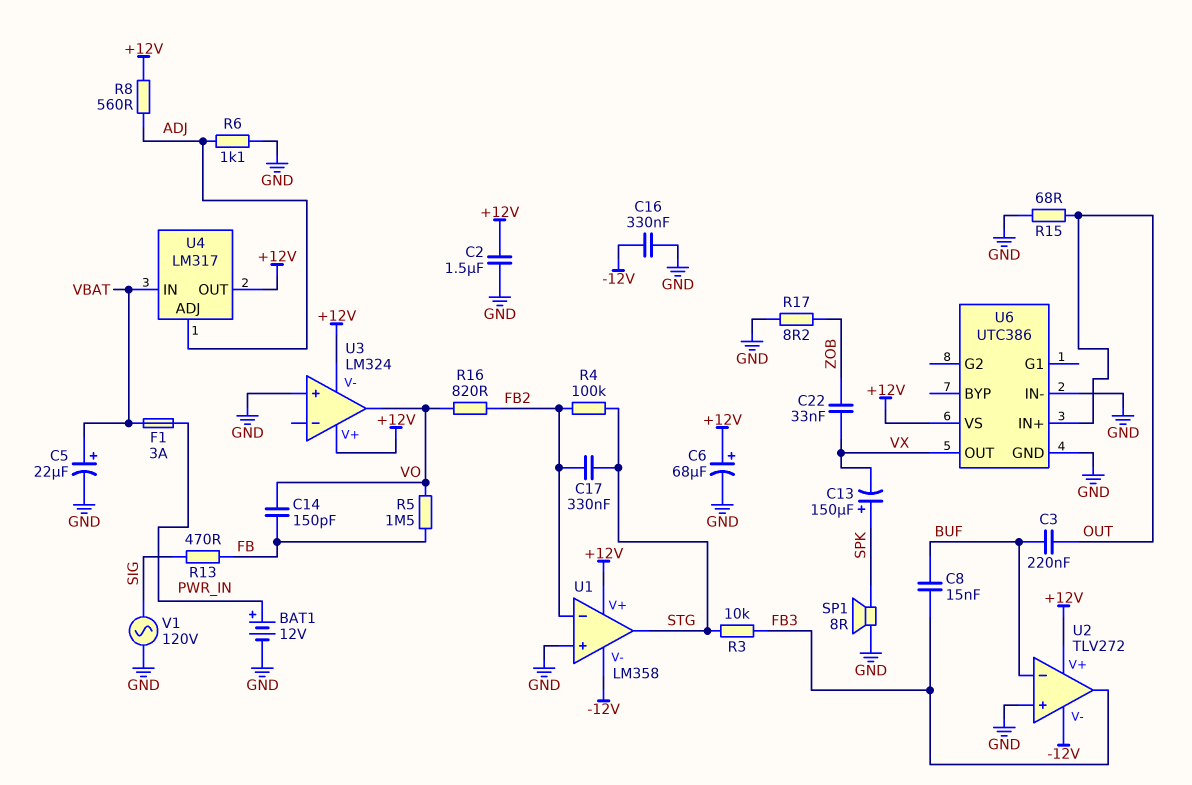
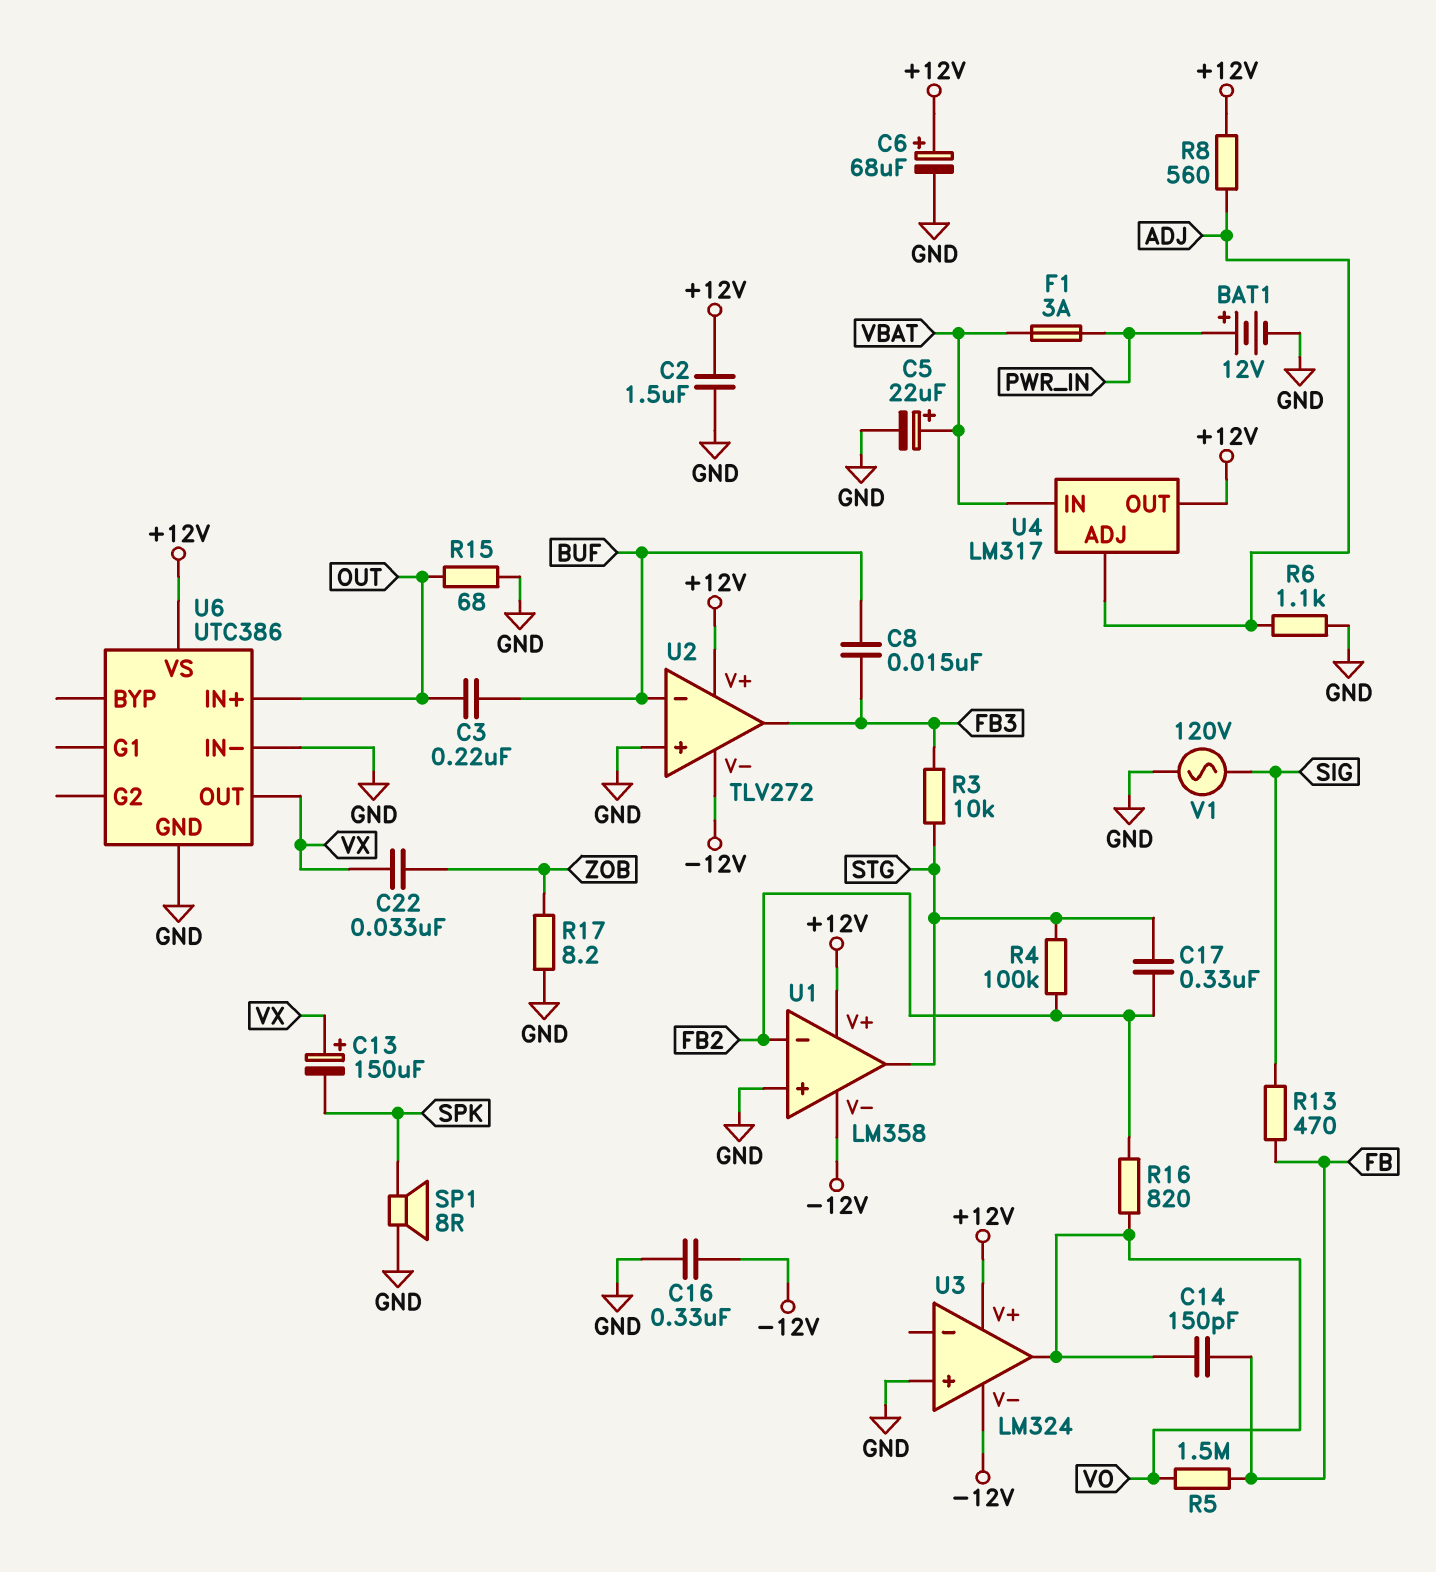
C13: 150uF (plus SPK, minus VX) -> 150uF (plus VX, minus SPK)
U3 pin V-: +12V -> -12V

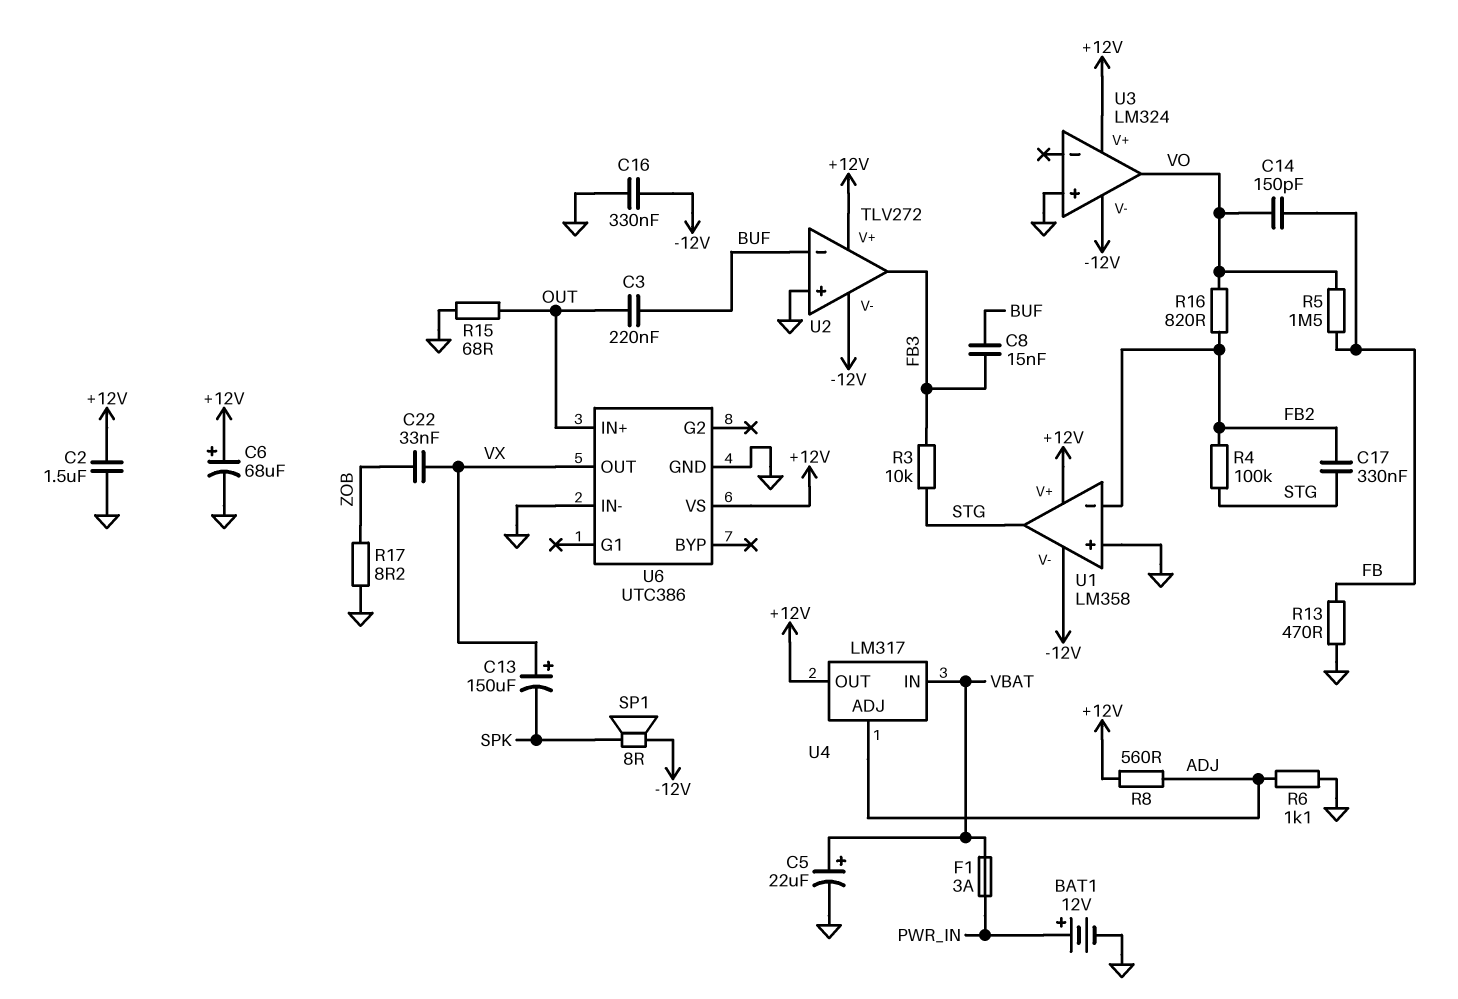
R13: 470 (FB, SIG) -> 470 (FB, GND)
SP1: speaker 8R (GND, SPK) -> speaker 8R (-12V, SPK)
V1: AC 120V (GND, SIG) -> none

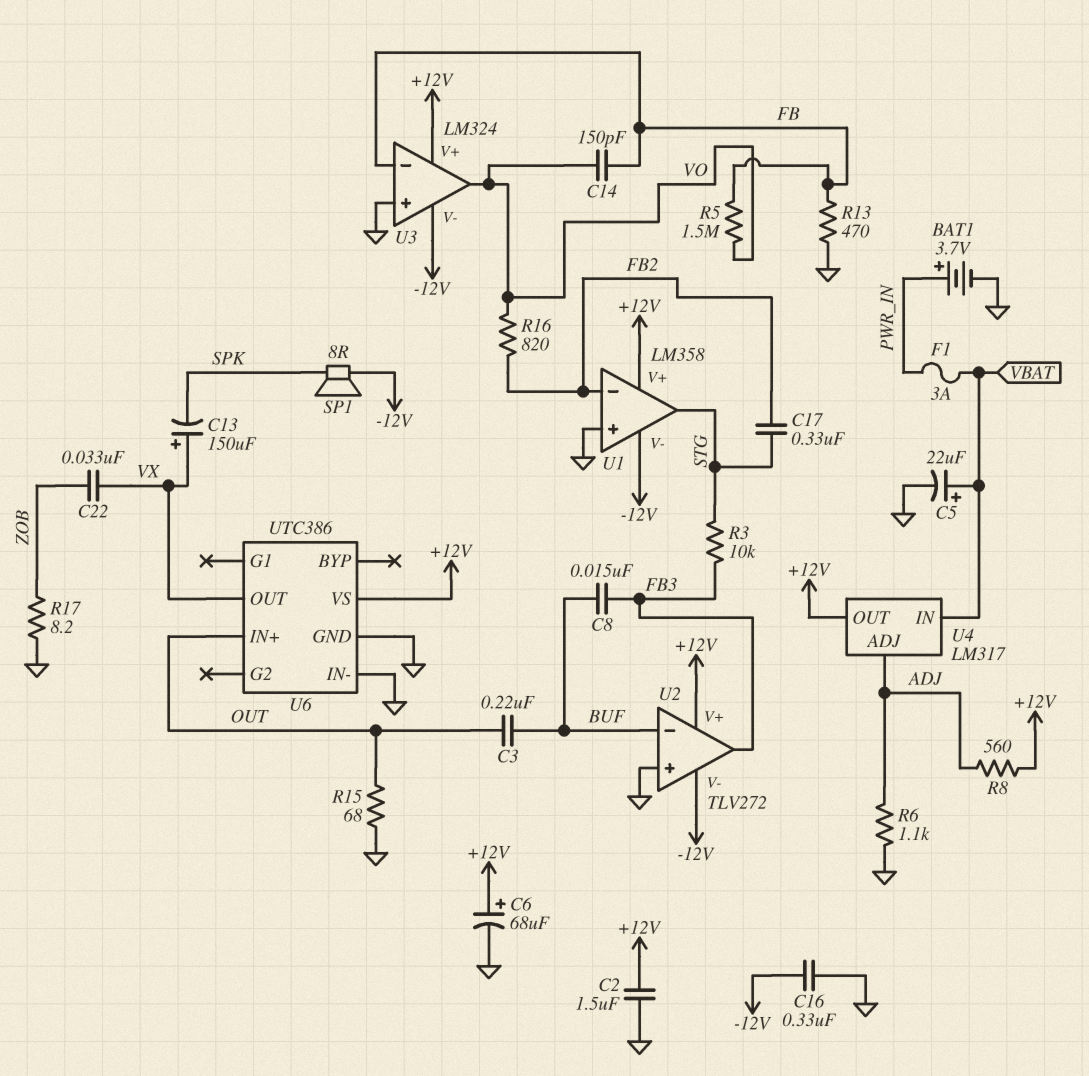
BAT1: 12V (plus PWR_IN, minus GND) -> 3.7V (plus PWR_IN, minus GND)
R4: 100k (FB2, STG) -> none
U3 pin in-: none -> FB

